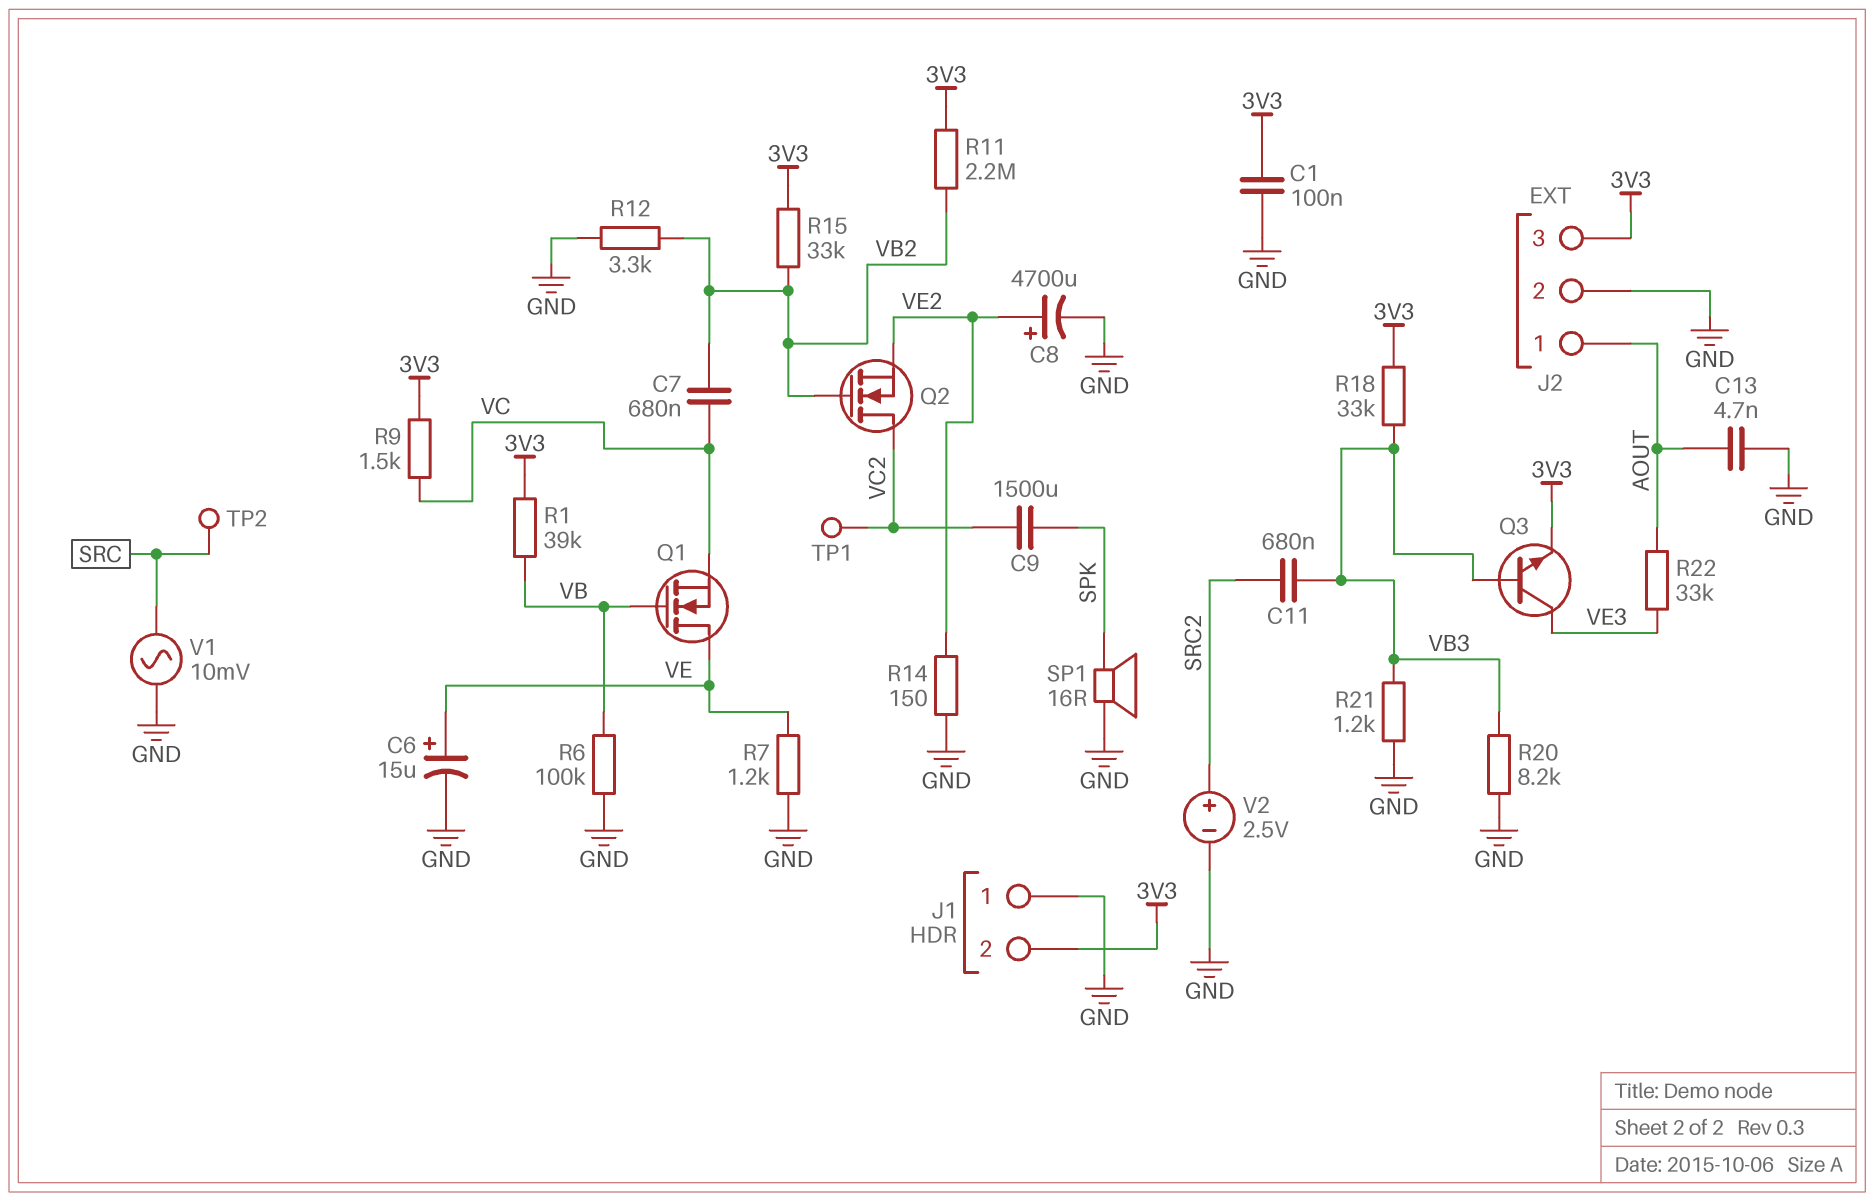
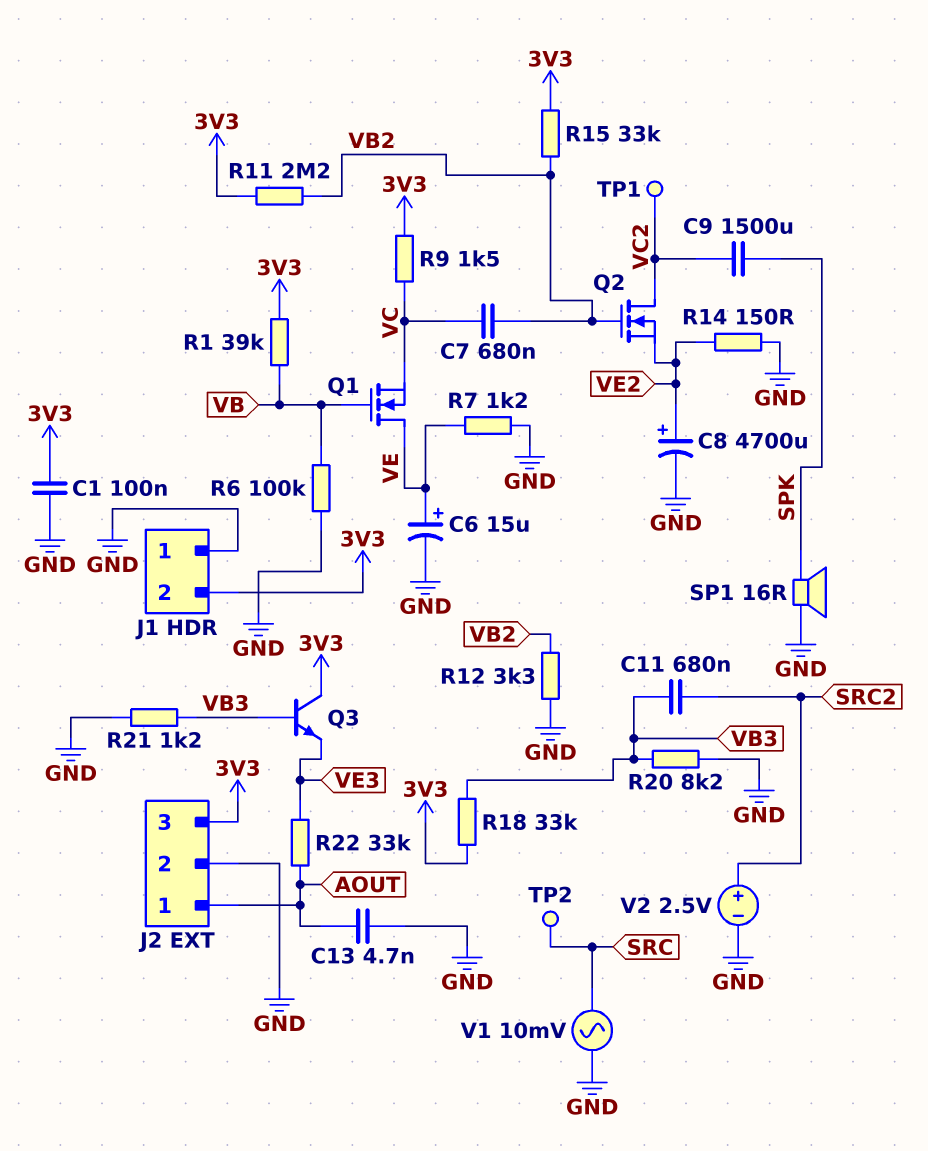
Q3: NPN (B VB3, C VE3, E 3V3) -> NPN (B VB3, C 3V3, E VE3)

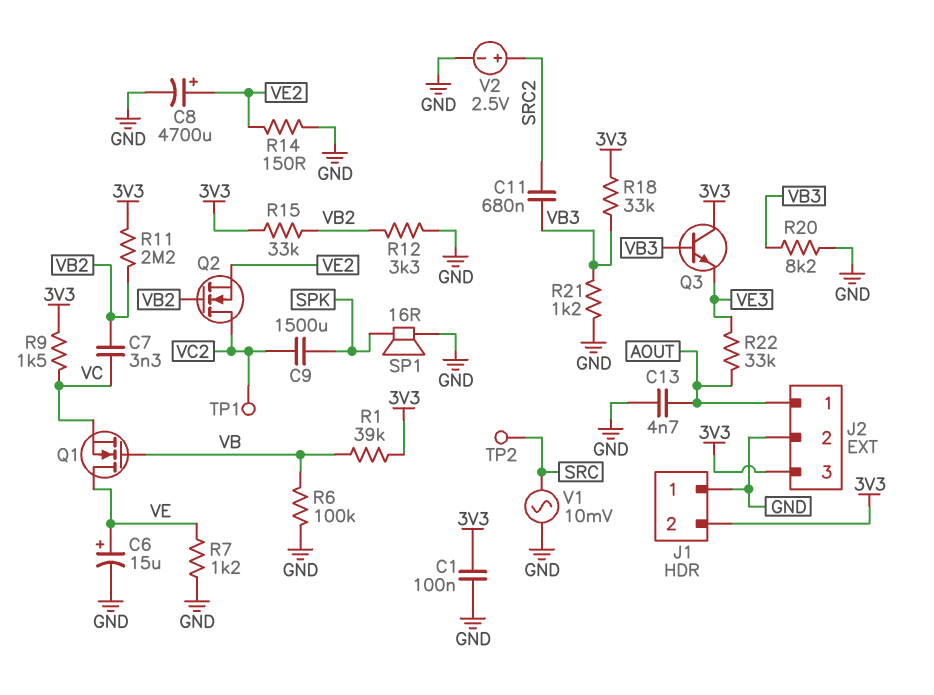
C7: 680nF (VB2, VC) -> 3.3nF (VB2, VC)

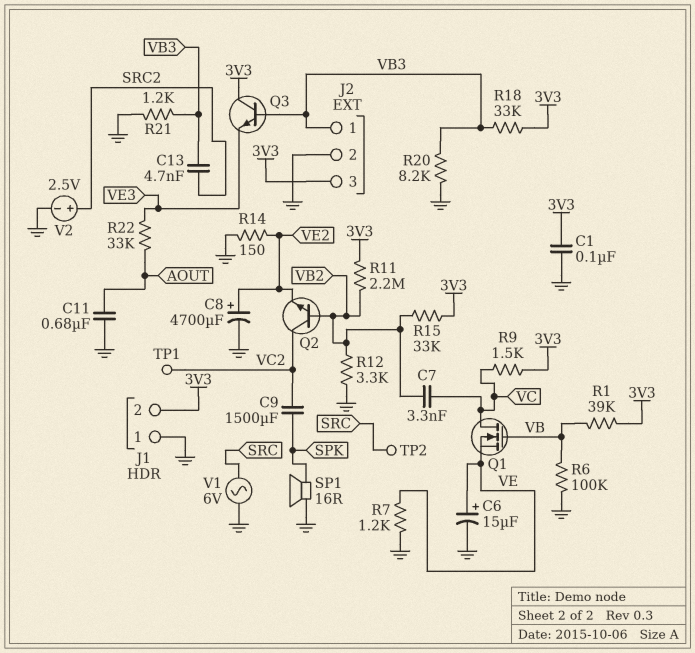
C11: 680nF (SRC2, VB3) -> 680nF (AOUT, GND)
C13: 4.7nF (AOUT, GND) -> 4.7nF (SRC2, VB3)
J2 pin 1: AOUT -> VB3
Q1: NMOS (G VB, D VE, S VC) -> NMOS (G VB, D VC, S VE)
Q2: NMOS (G VB2, D VC2, S VE2) -> NPN (B VB2, C VC2, E VE2)
V1: AC 10mV (GND, SRC) -> AC 6V (GND, SRC)

